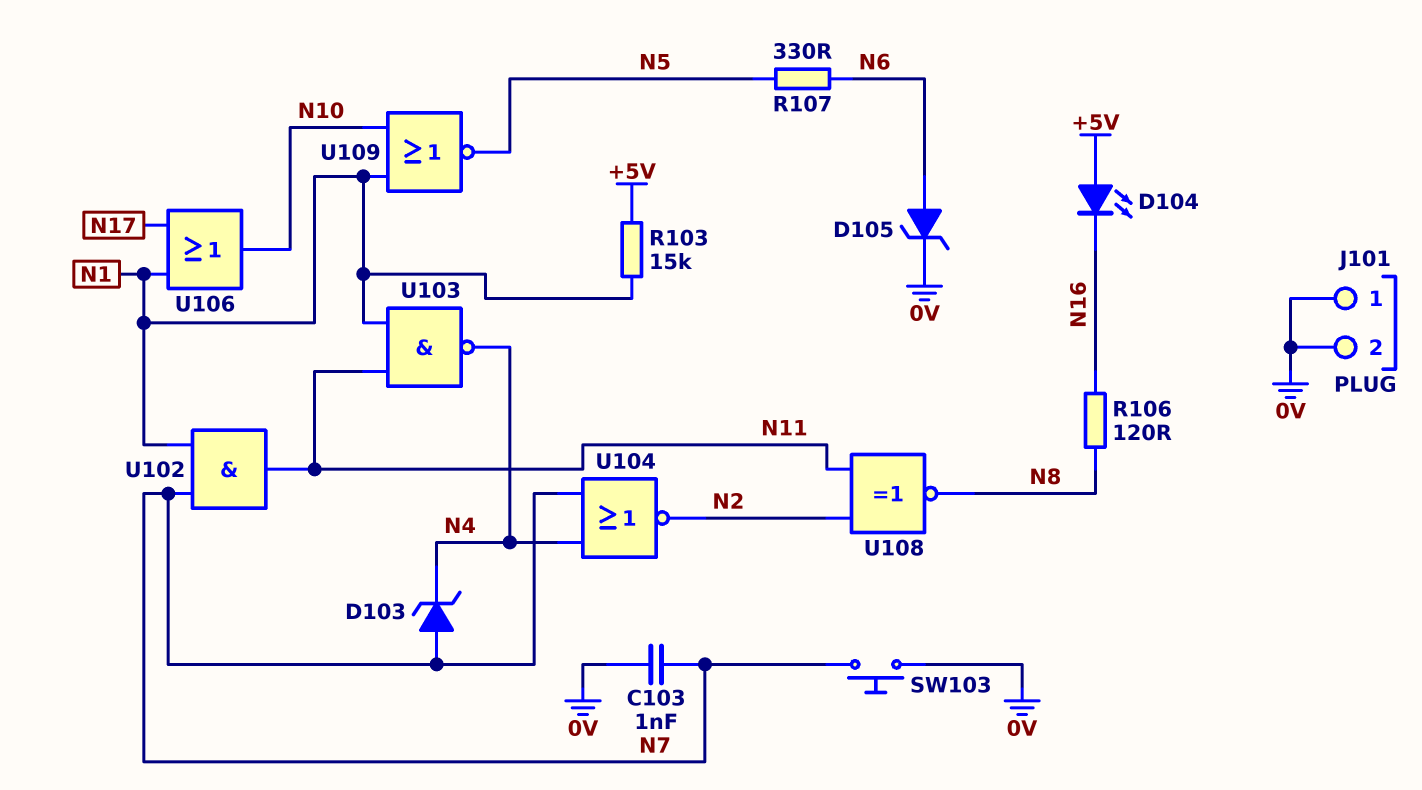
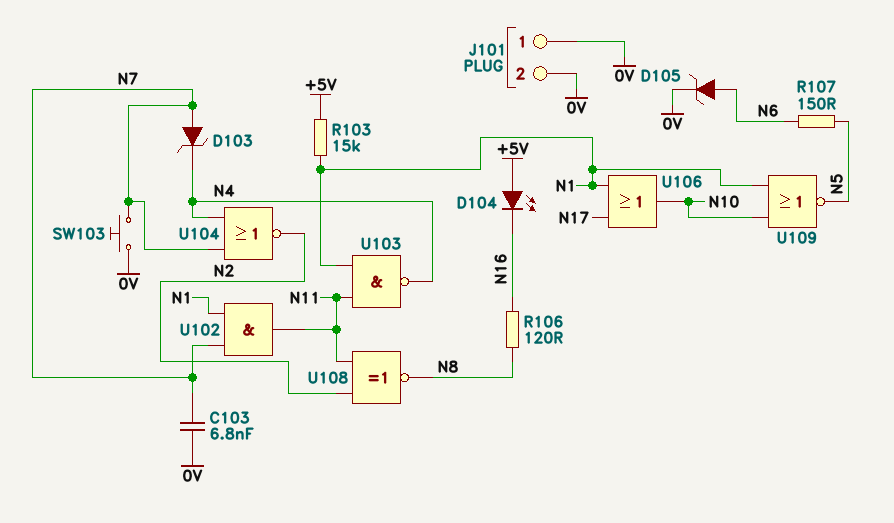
C103: 1nF (0V, N7) -> 6.8nF (0V, N7)
R107: 330 (N5, N6) -> 150 (N5, N6)

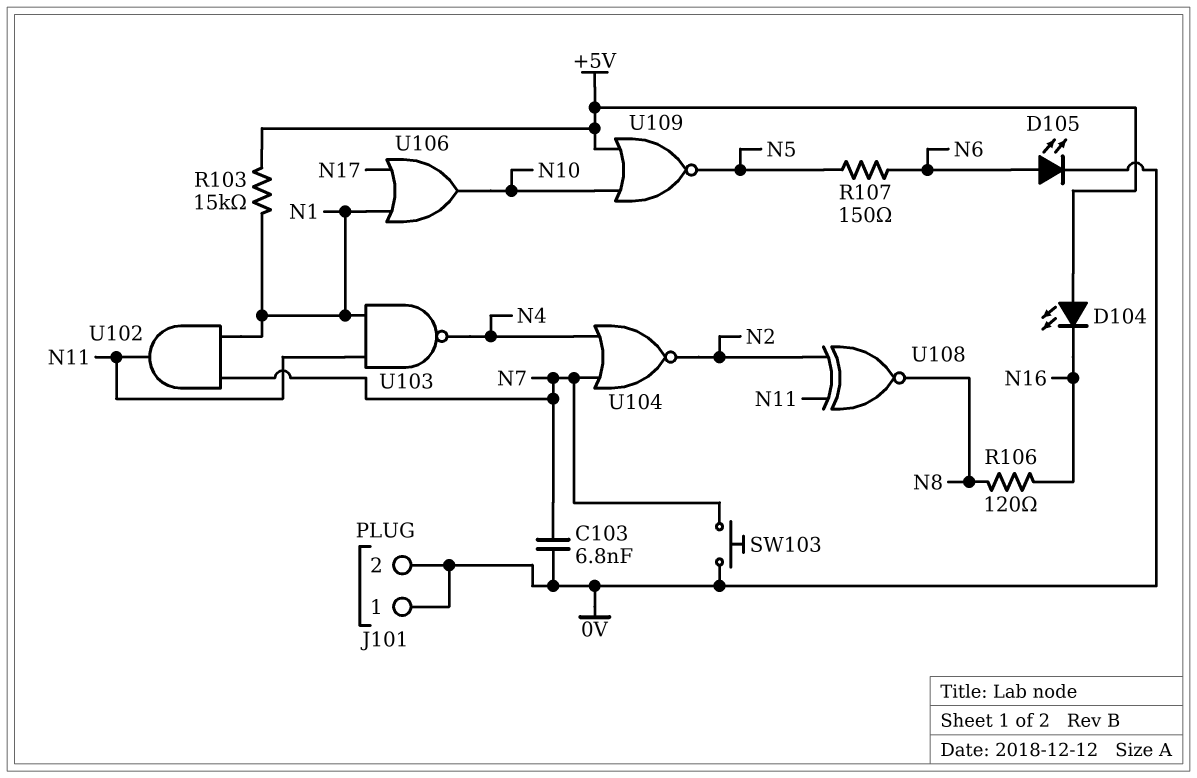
D103: zener (A N7, K N4) -> none
D105: zener (A N6, K 0V) -> LED (A N6, K 0V)
U109: NOR (in N1, in N10, out N5) -> NOR (in +5V, in N10, out N5)

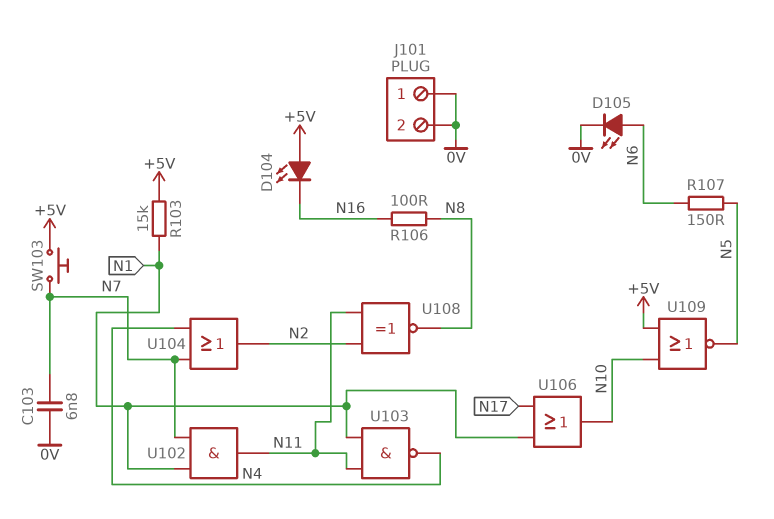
R106: 120 (N8, N16) -> 100 (N8, N16)
SW103: button (0V, N7) -> button (+5V, N7)
U104: NOR (in N4, in N7, out N2) -> OR (in N4, in N7, out N2)

